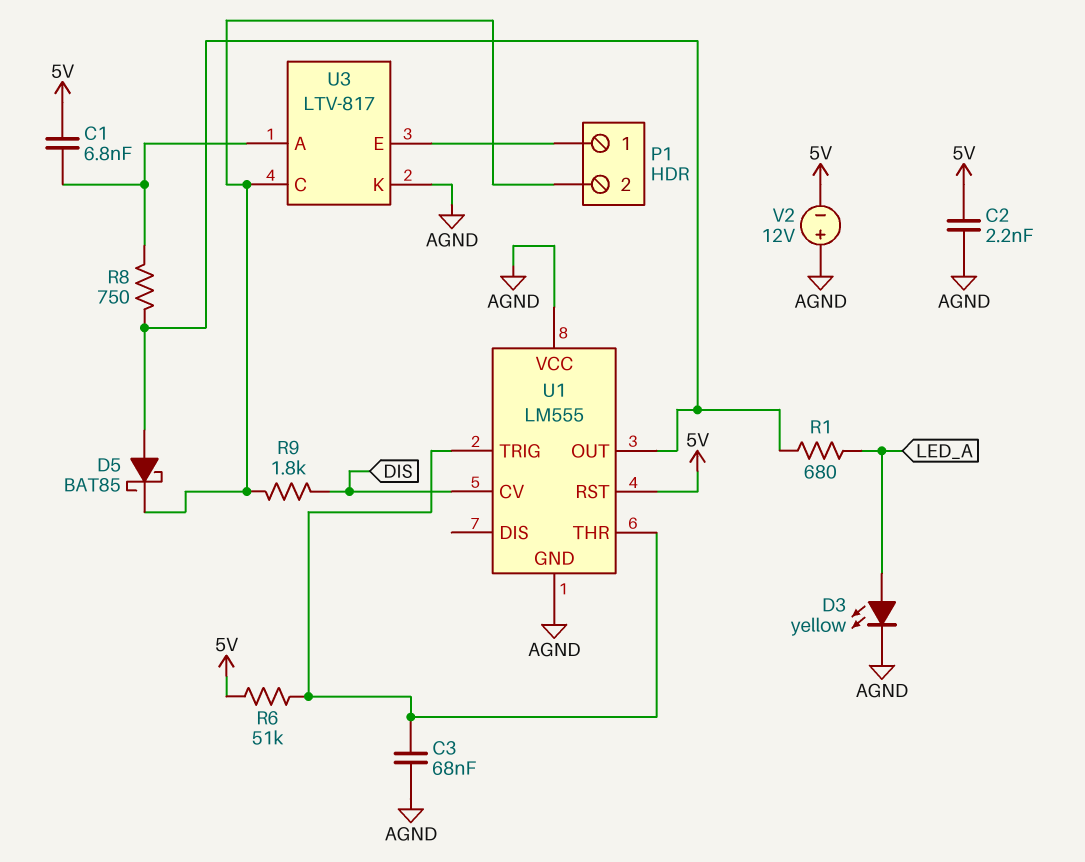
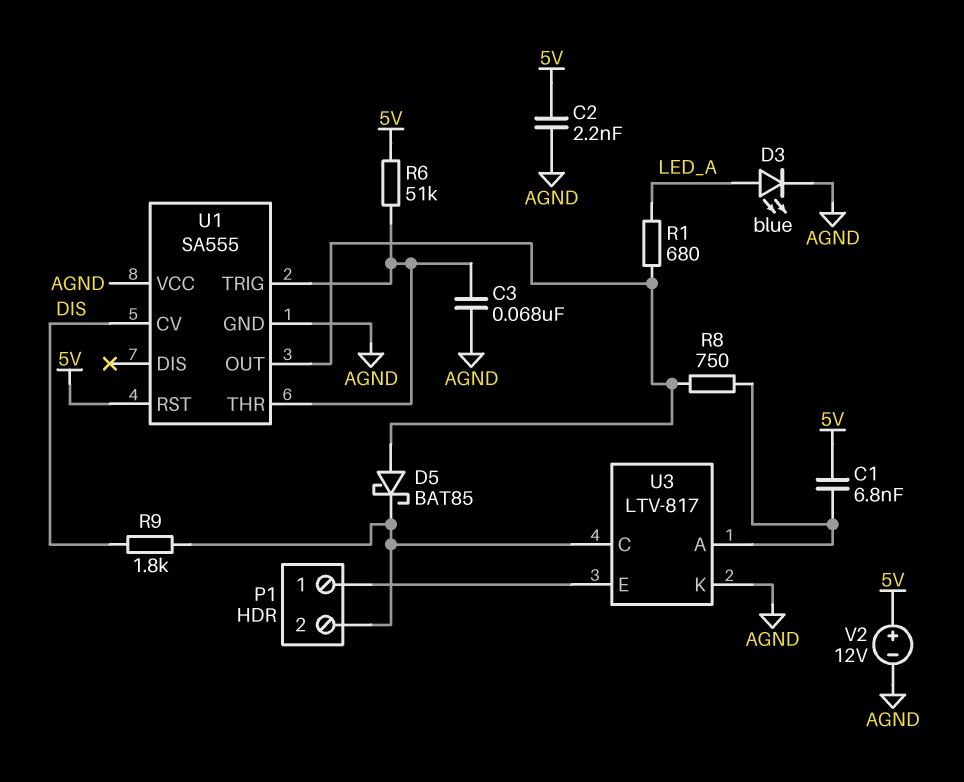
D3: LED yellow (A LED_A, K AGND) -> LED blue (A LED_A, K AGND)
U1: LM555 -> SA555
V2: 12V (plus AGND, minus 5V) -> 12V (plus 5V, minus AGND)

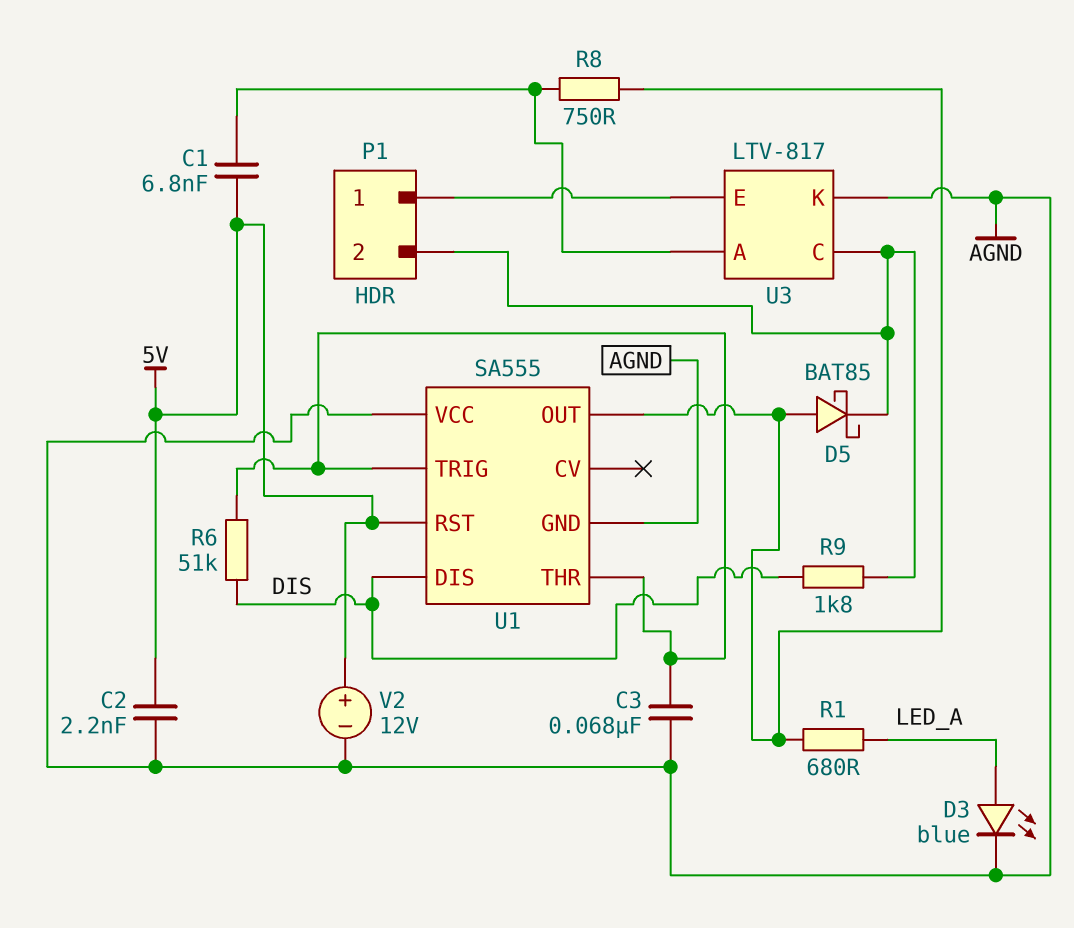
R6: 51k (5V, U1/THR) -> 51k (DIS, U1/THR)
U1 pin CV: DIS -> none
U1 pin DIS: none -> DIS

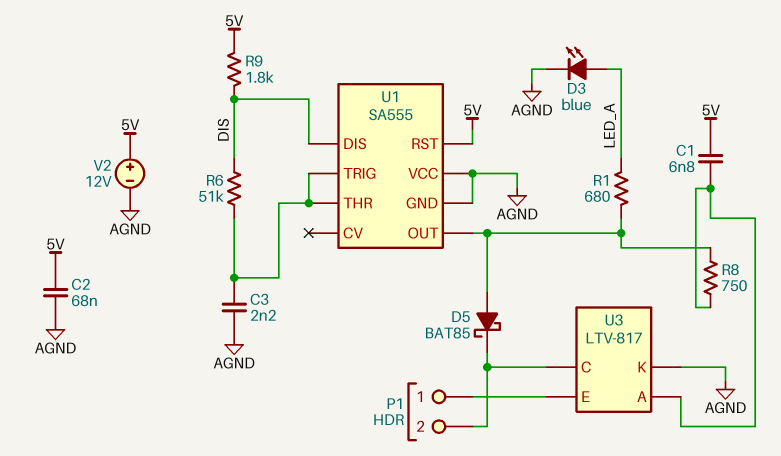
C2: 2.2nF (5V, AGND) -> 68nF (5V, AGND)
C3: 68nF (AGND, U1/THR) -> 2.2nF (AGND, U1/THR)
R9: 1.8k (DIS, P1/2) -> 1.8k (5V, DIS)

